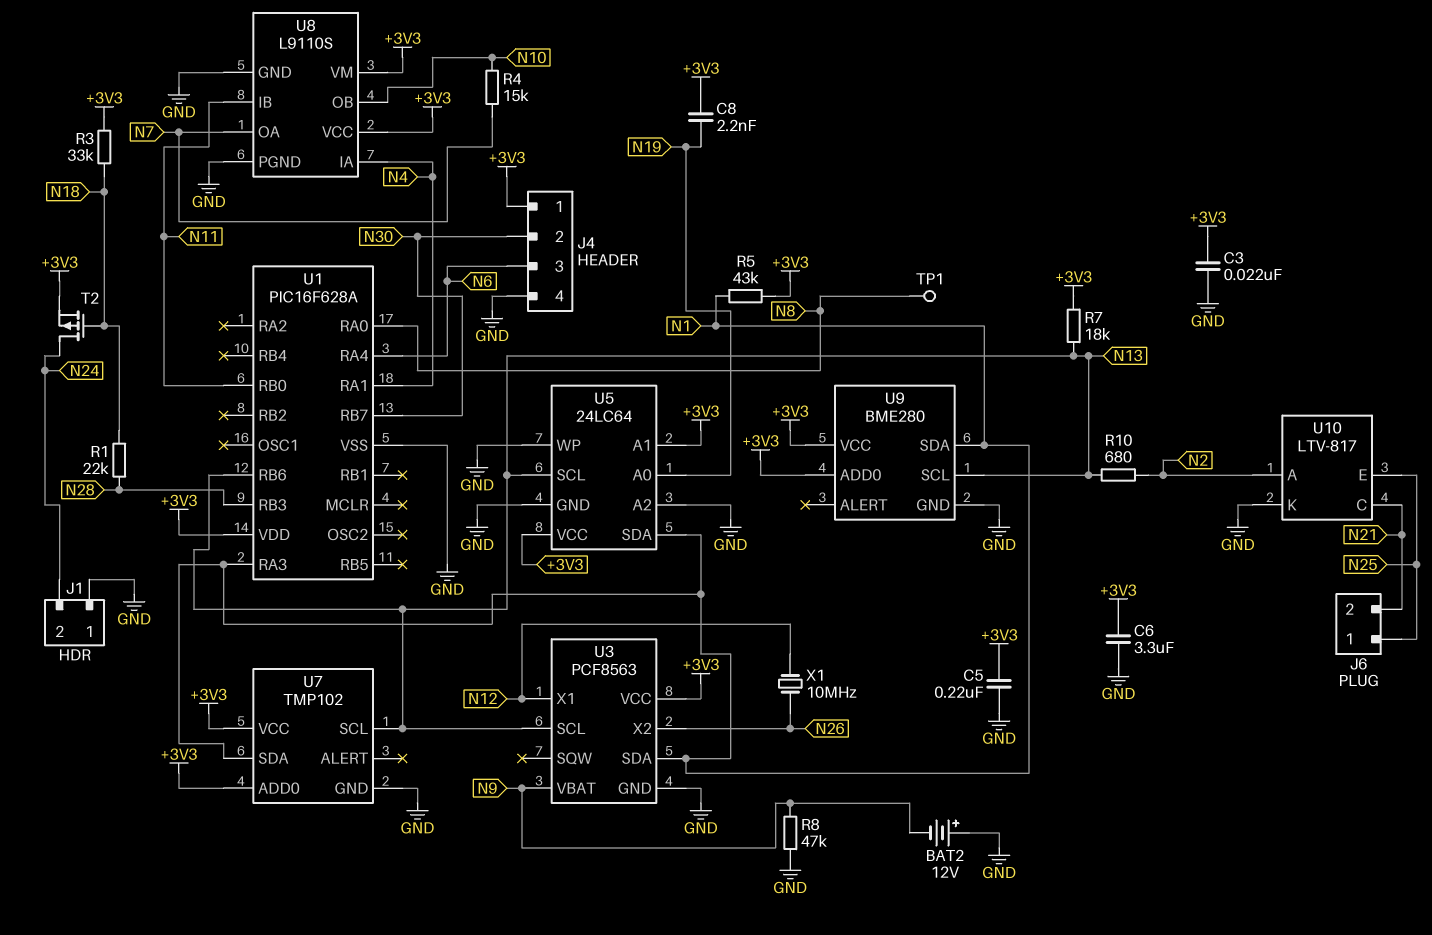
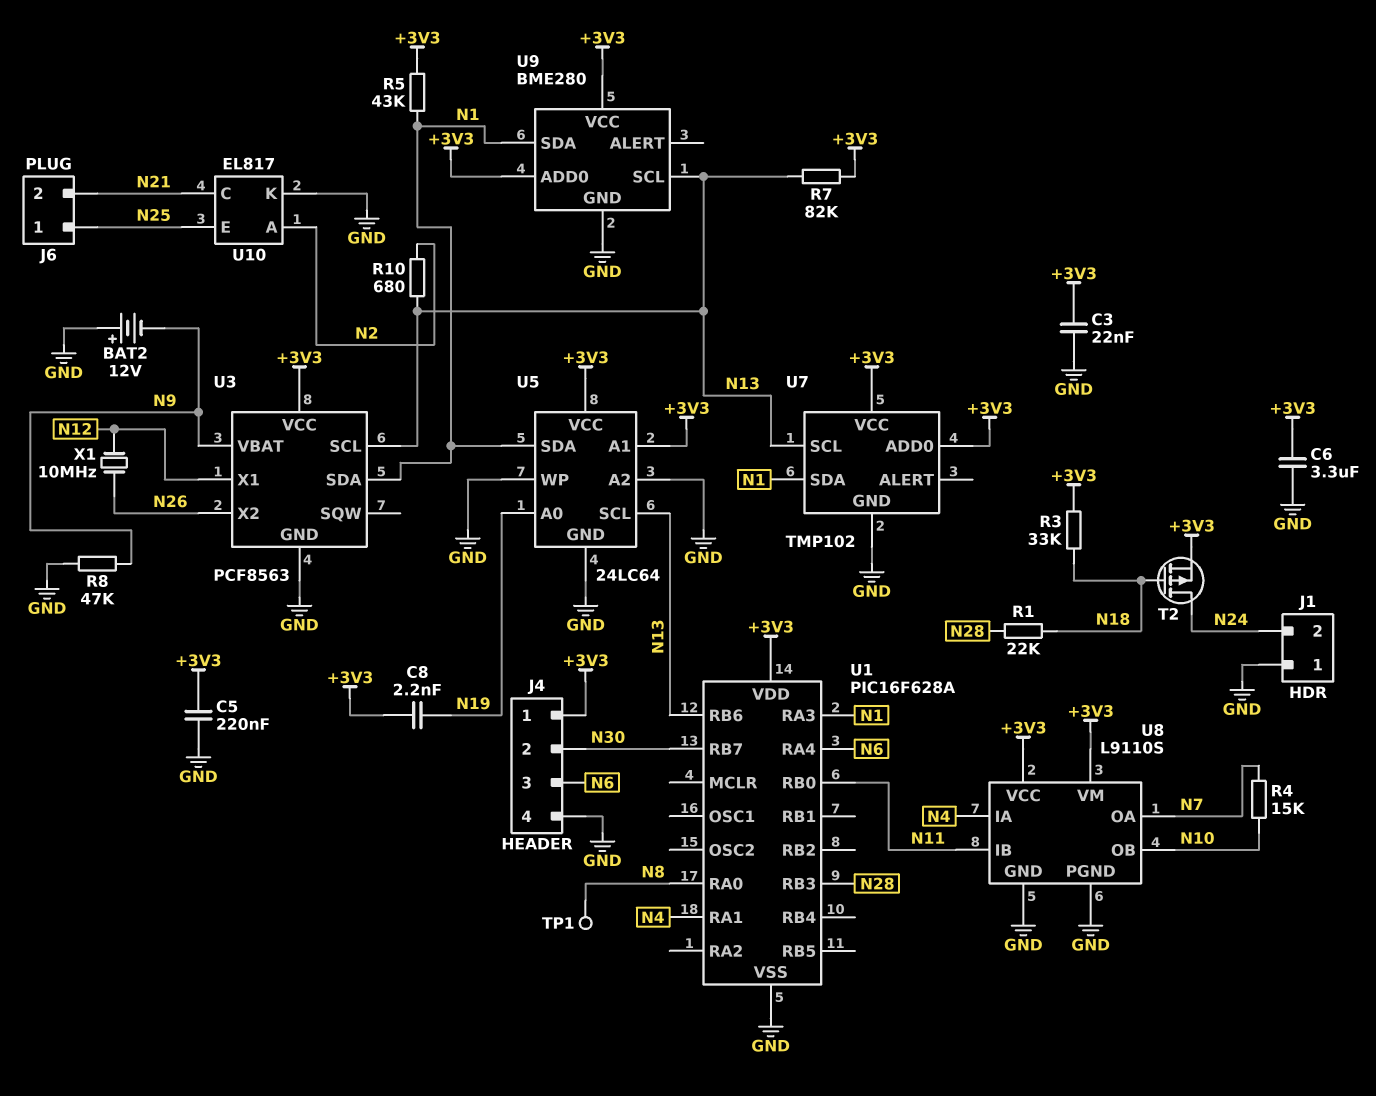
R7: 18k (+3V3, N13) -> 82k (+3V3, N13)
U10: LTV-817 -> EL817

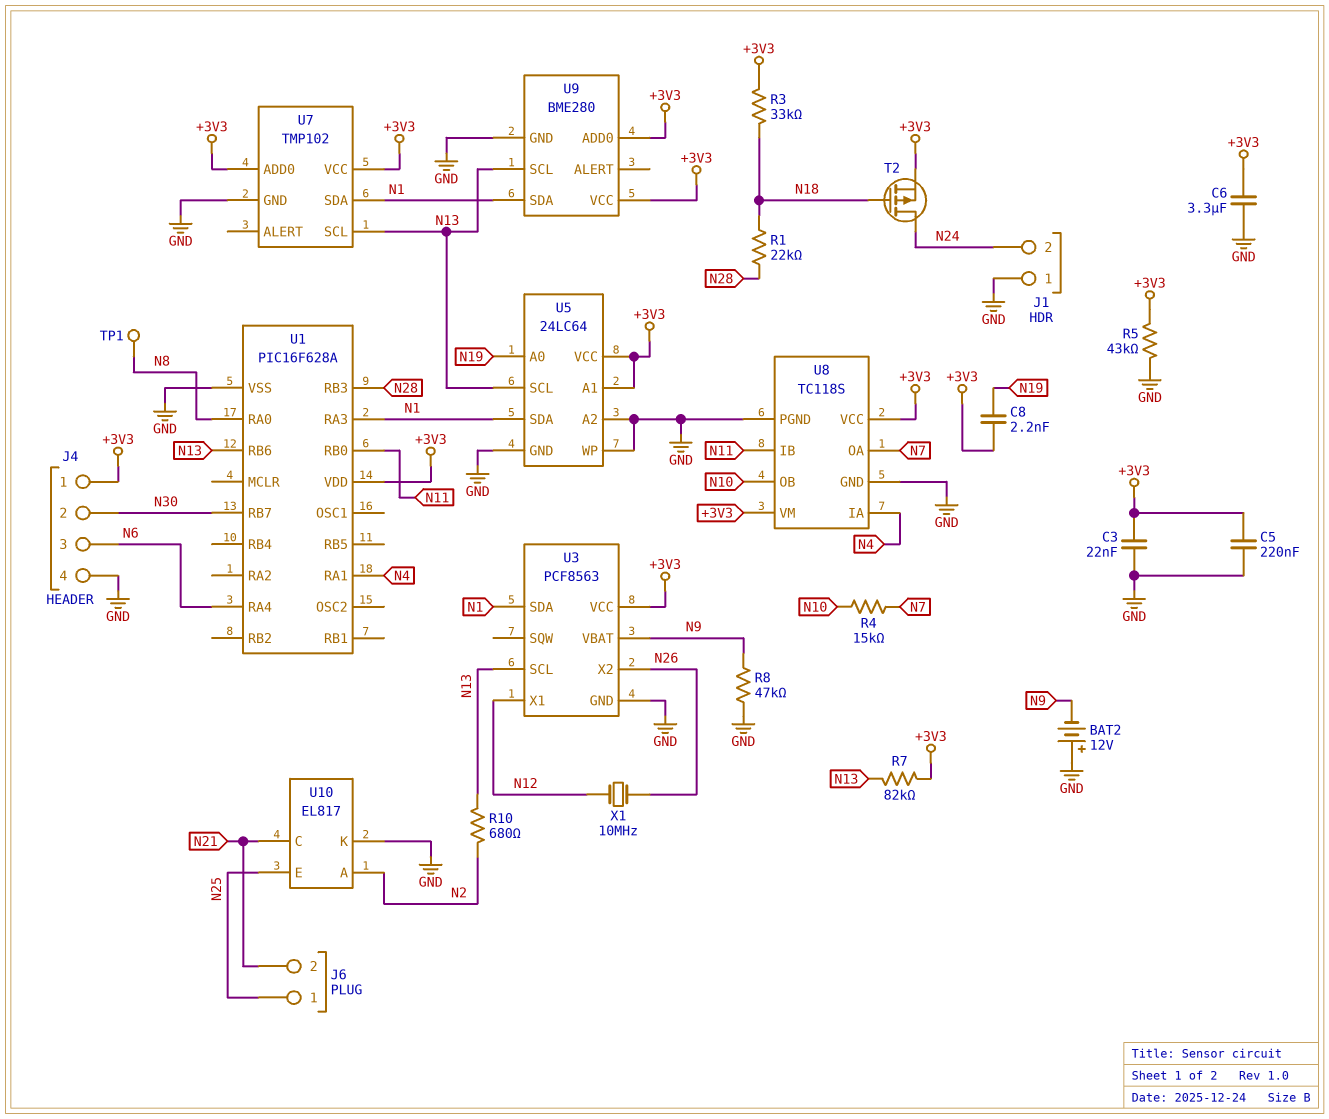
R5: 43k (+3V3, N1) -> 43k (+3V3, GND)
U8: L9110S -> TC118S

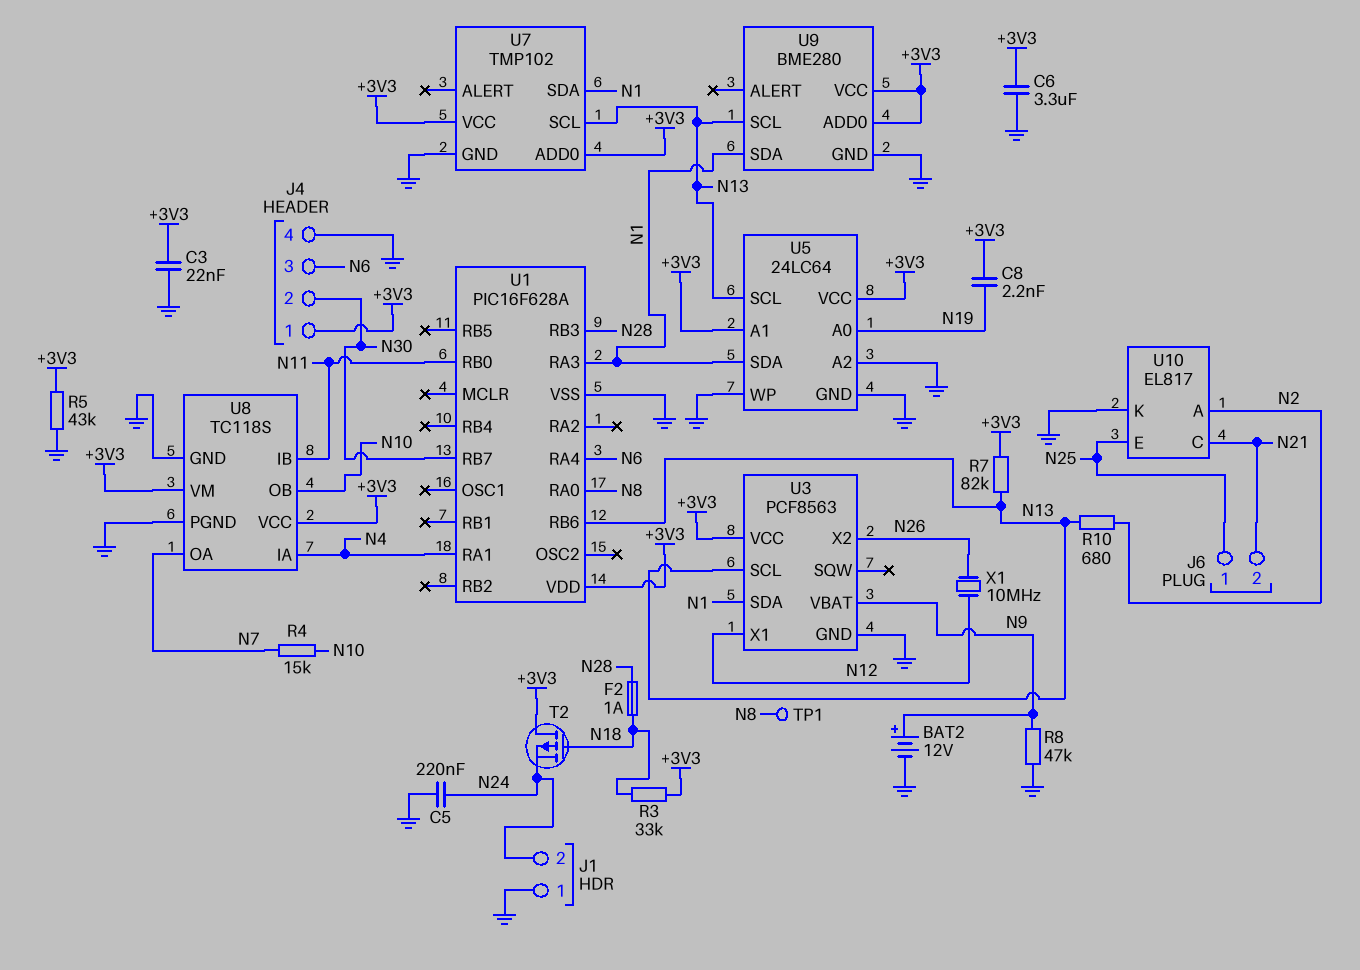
BAT2: 12V (plus GND, minus N9) -> 12V (plus N9, minus GND)
C5: 220nF (+3V3, GND) -> 220nF (GND, N24)
F2: none -> 1A (N18, N28)
R1: 22k (N18, N28) -> none
T2: PMOS (G N18, D N24, S +3V3) -> PMOS (G N18, D +3V3, S N24)

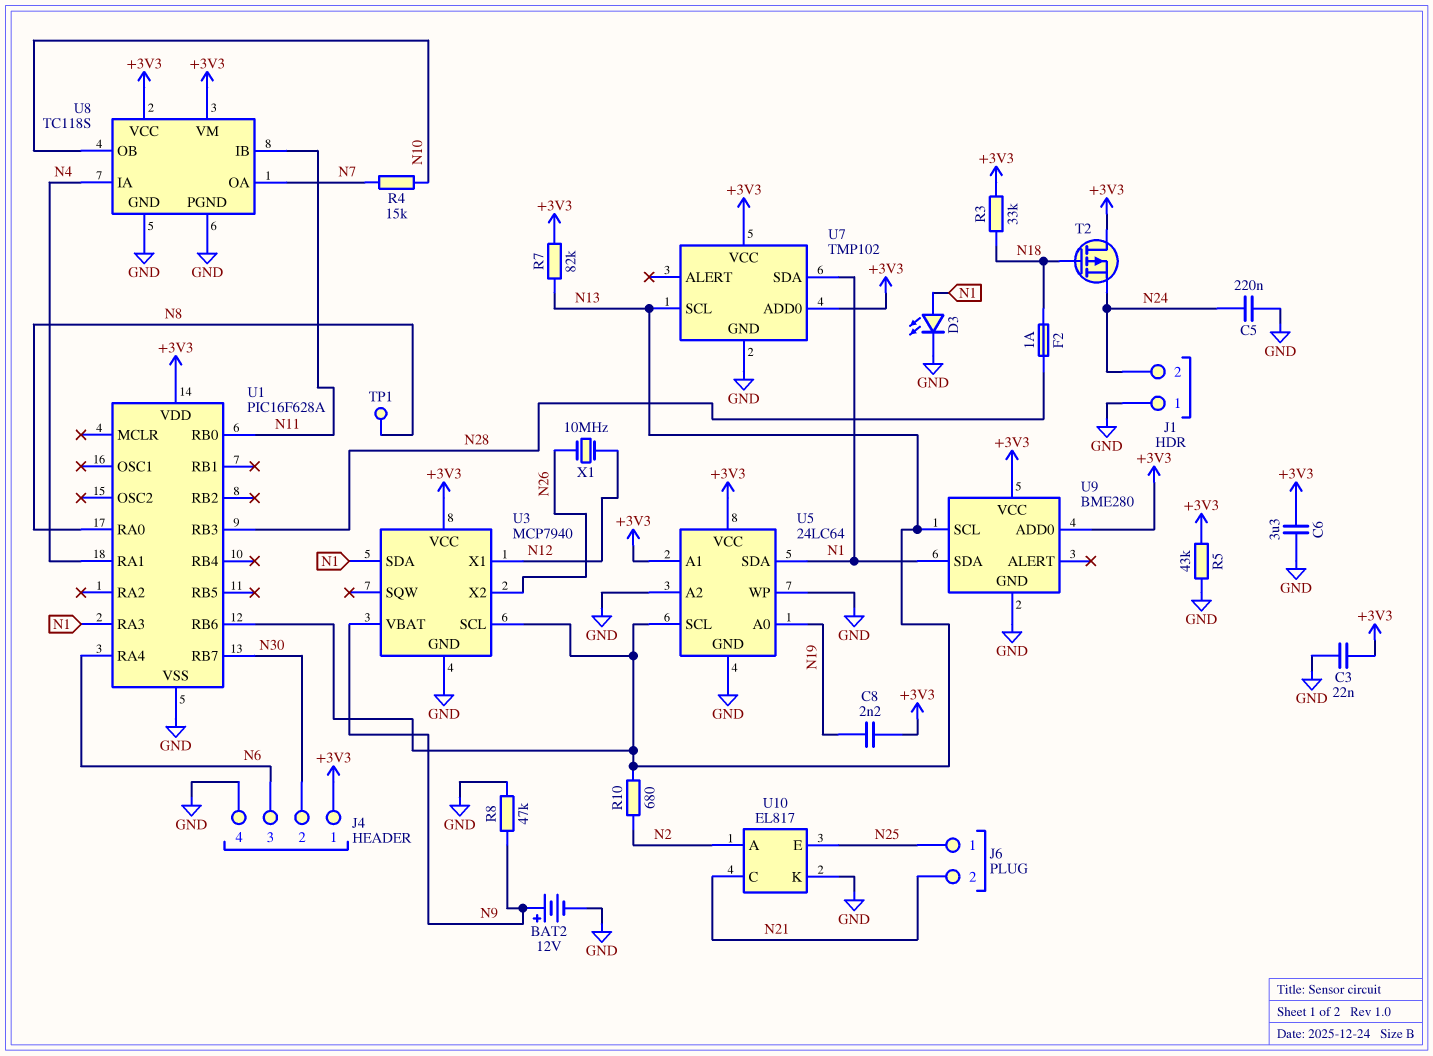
D3: none -> LED (A N1, K GND)
U3: PCF8563 -> MCP7940

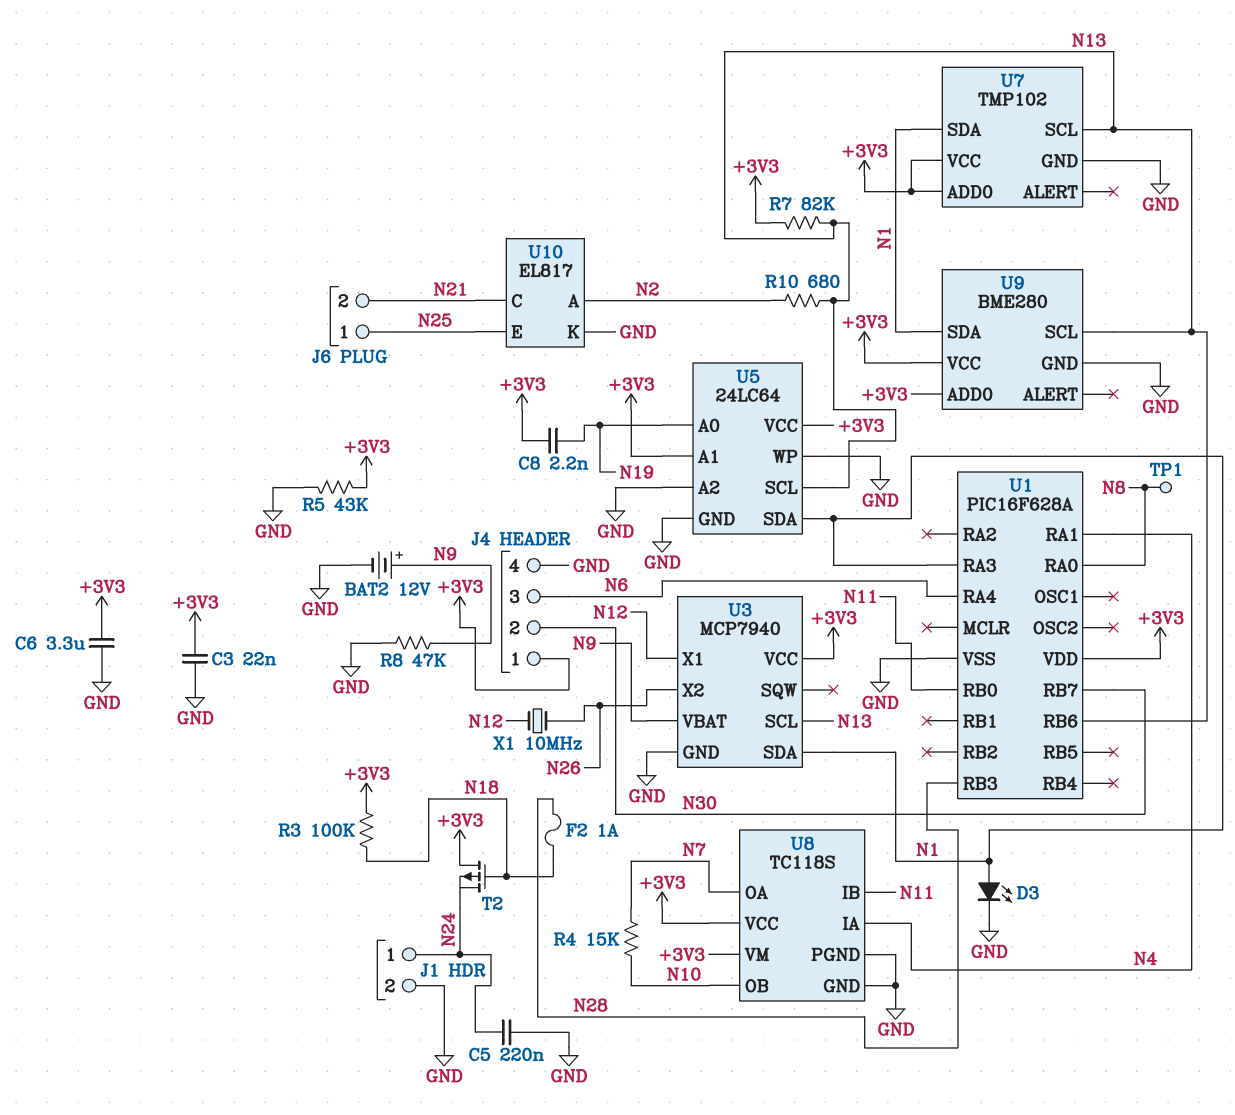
J1 pin 1: GND -> N24
J1 pin 2: N24 -> GND
R3: 33k (+3V3, N18) -> 100k (+3V3, N18)

